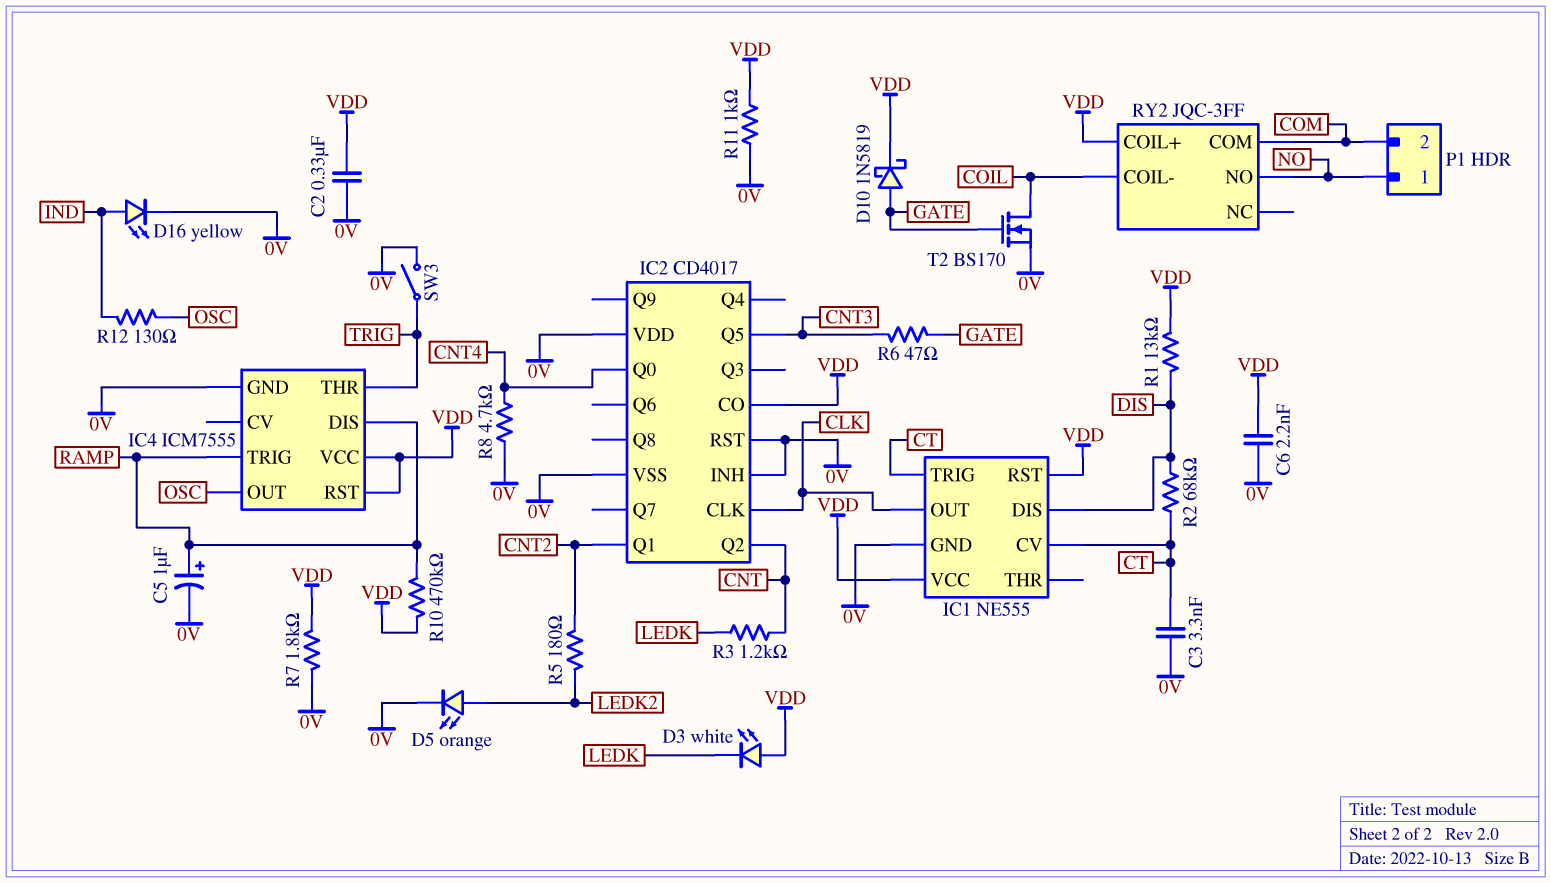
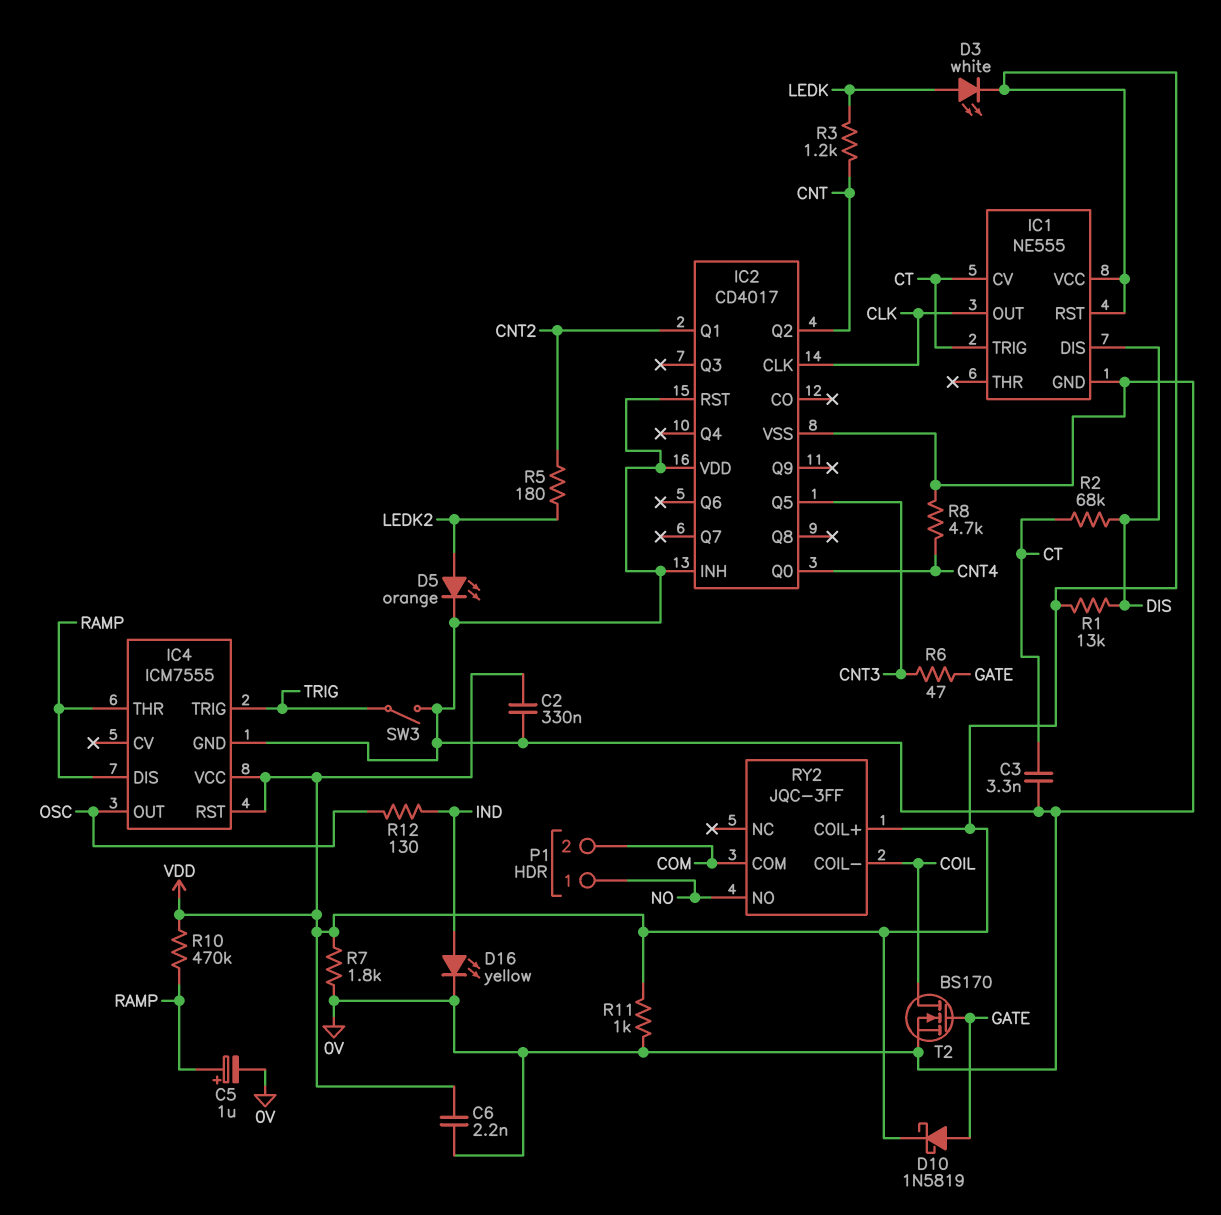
D3: LED white (A VDD, K LEDK) -> LED white (A LEDK, K VDD)
IC2 pin CO: VDD -> none
IC4 pin THR: TRIG -> RAMP
IC4 pin TRIG: RAMP -> TRIG

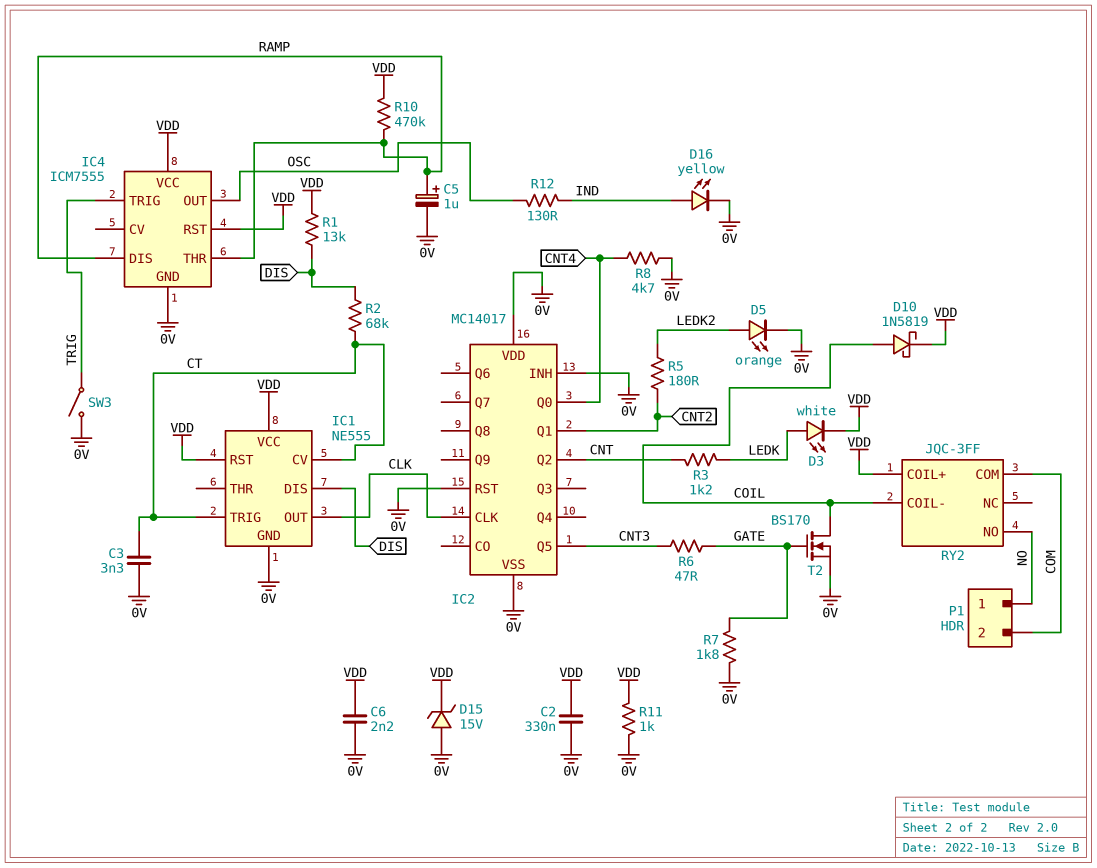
D10: schottky 1N5819 (A GATE, K VDD) -> schottky 1N5819 (A COIL, K VDD)
D15: none -> zener 15V (A 0V, K VDD)
IC2: CD4017 -> MC14017
R7: 1.8k (0V, VDD) -> 1.8k (0V, GATE)

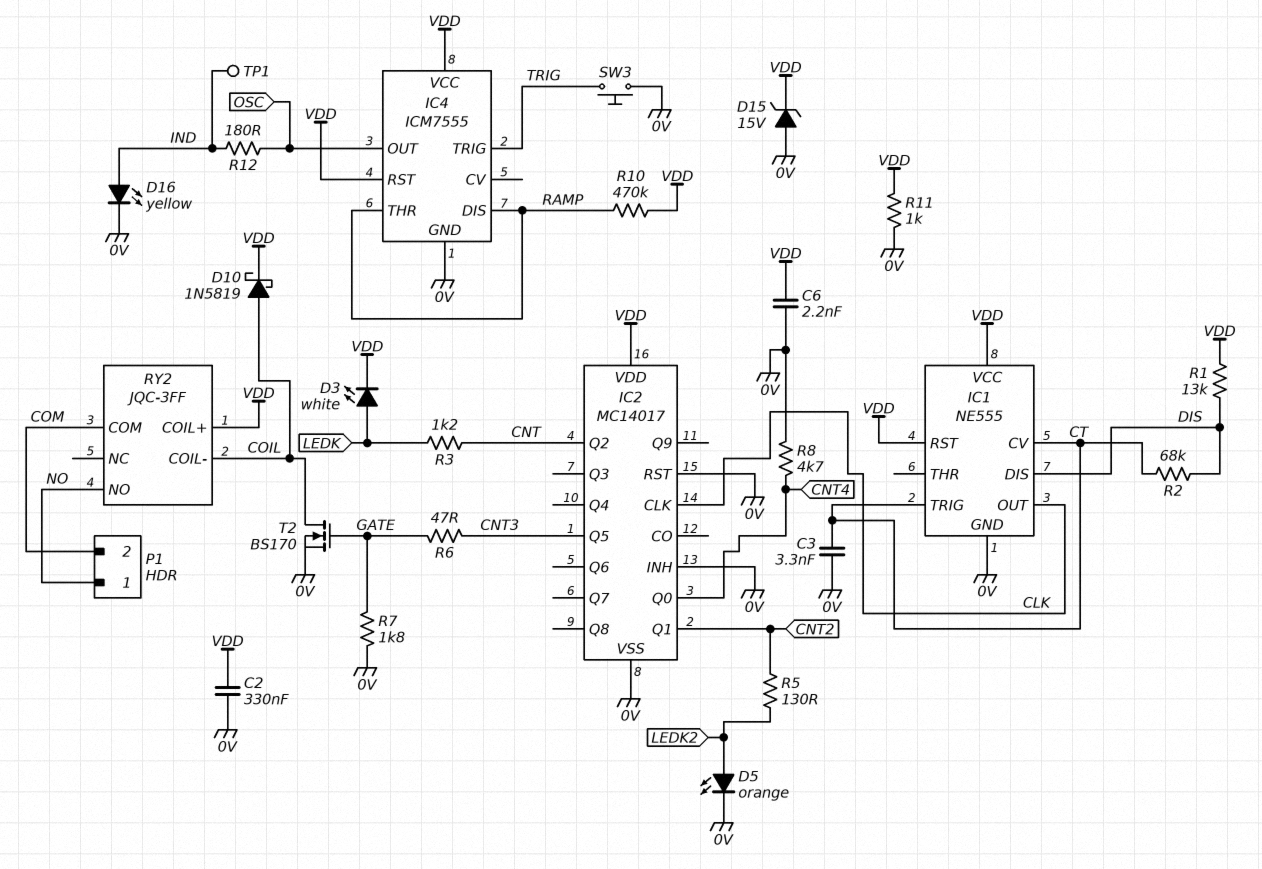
C5: 1uF (plus RAMP, minus 0V) -> none
IC2 pin VDD: 0V -> VDD
R5: 180 (CNT2, LEDK2) -> 130 (CNT2, LEDK2)
R12: 130 (IND, OSC) -> 180 (IND, OSC)
SW3: switch (0V, TRIG) -> button (0V, TRIG)
TP1: none -> test point (IND)

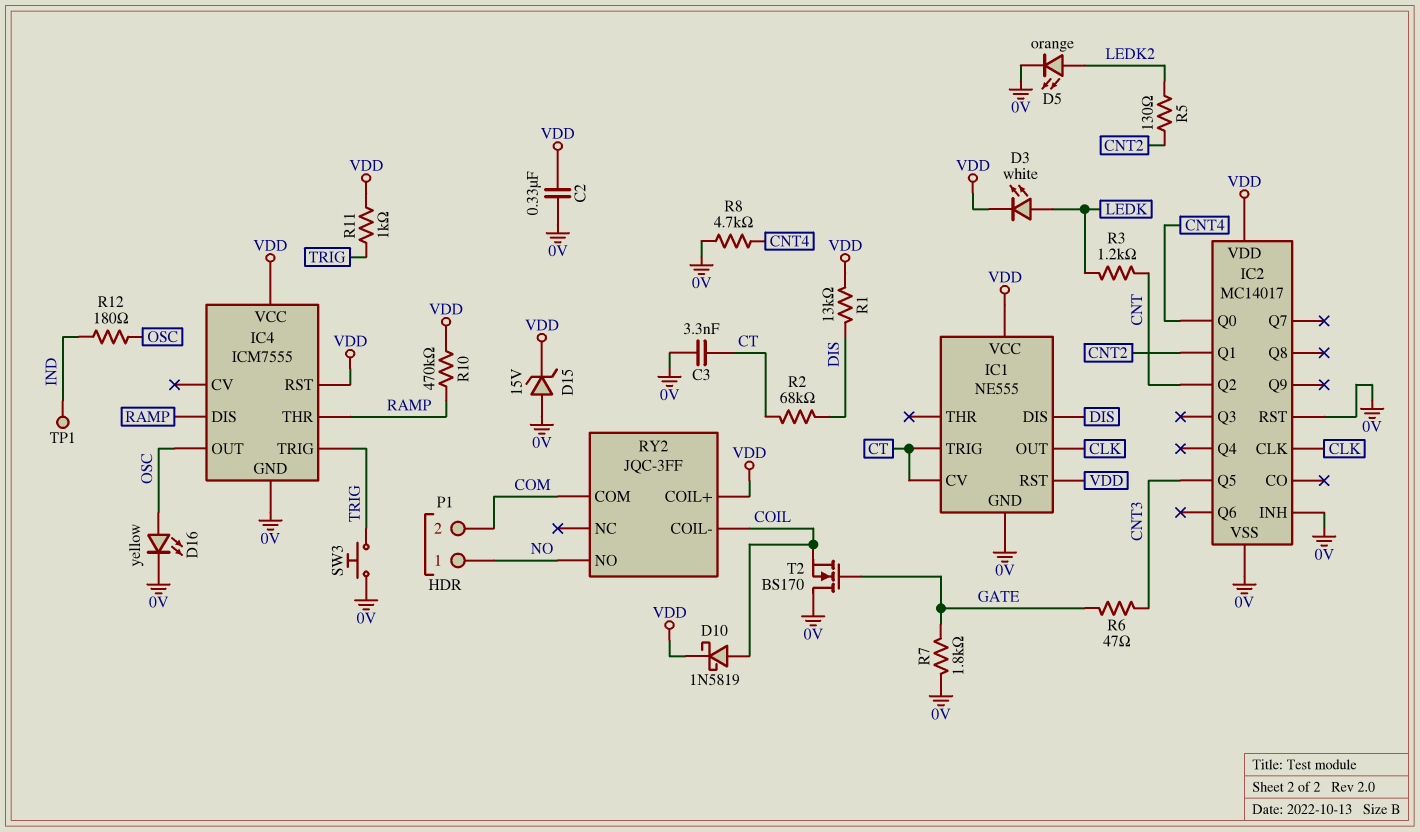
C6: 2.2nF (0V, VDD) -> none
D16: LED yellow (A IND, K 0V) -> LED yellow (A OSC, K 0V)
R11: 1k (0V, VDD) -> 1k (TRIG, VDD)
T2: NMOS BS170 (G GATE, D COIL, S 0V) -> NMOS BS170 (G GATE, D 0V, S COIL)

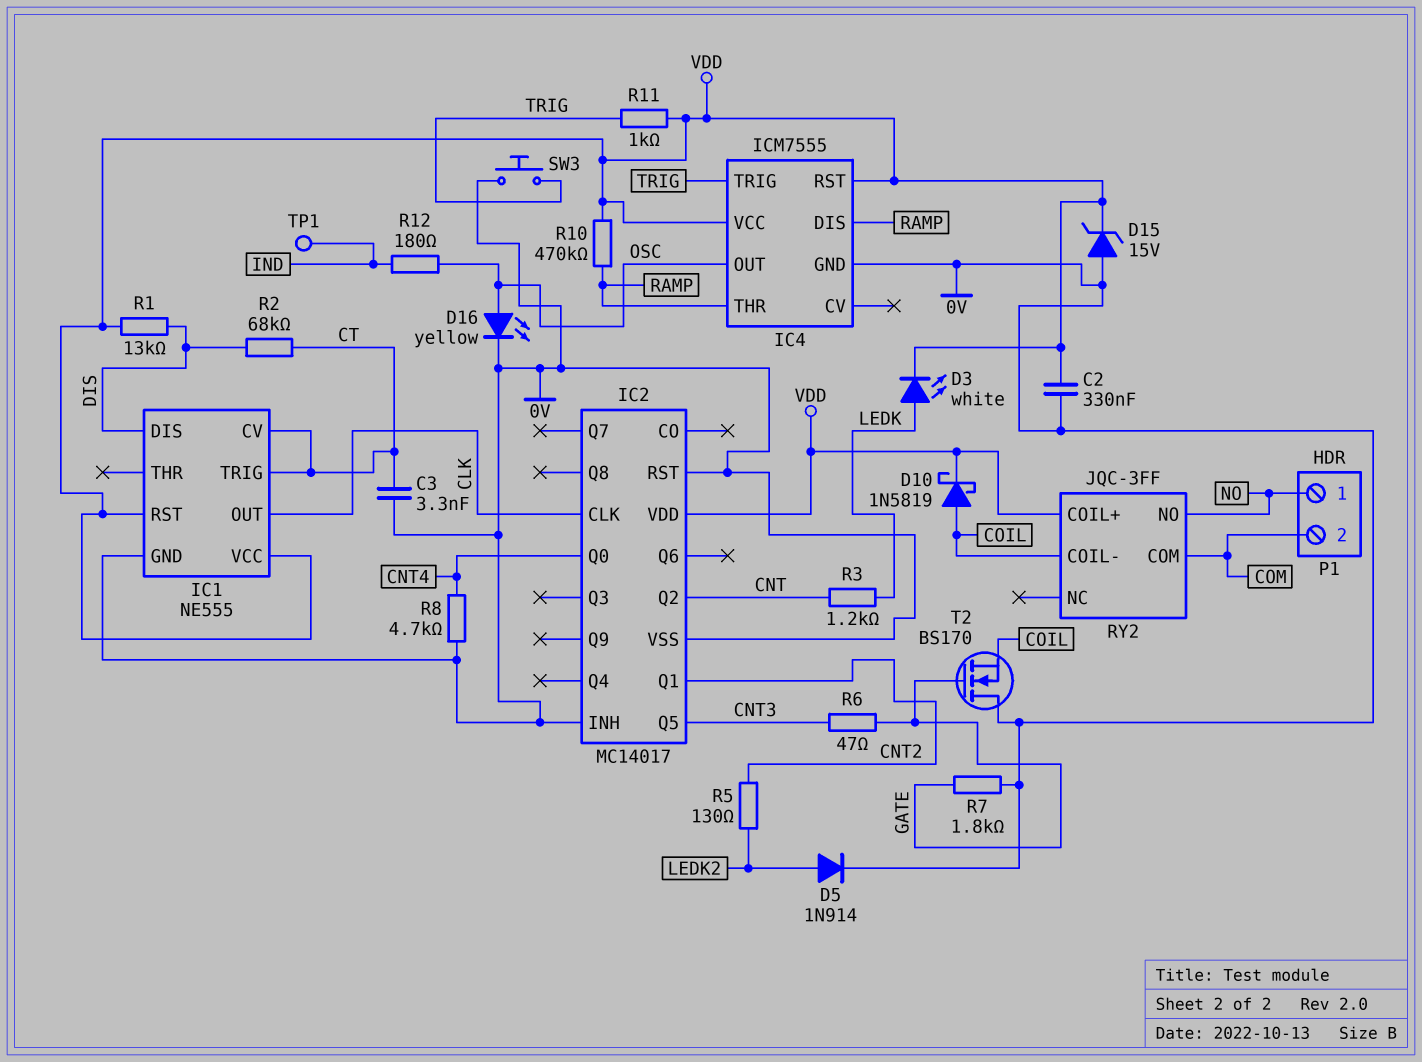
D5: LED orange (A LEDK2, K 0V) -> diode 1N914 (A LEDK2, K 0V)

